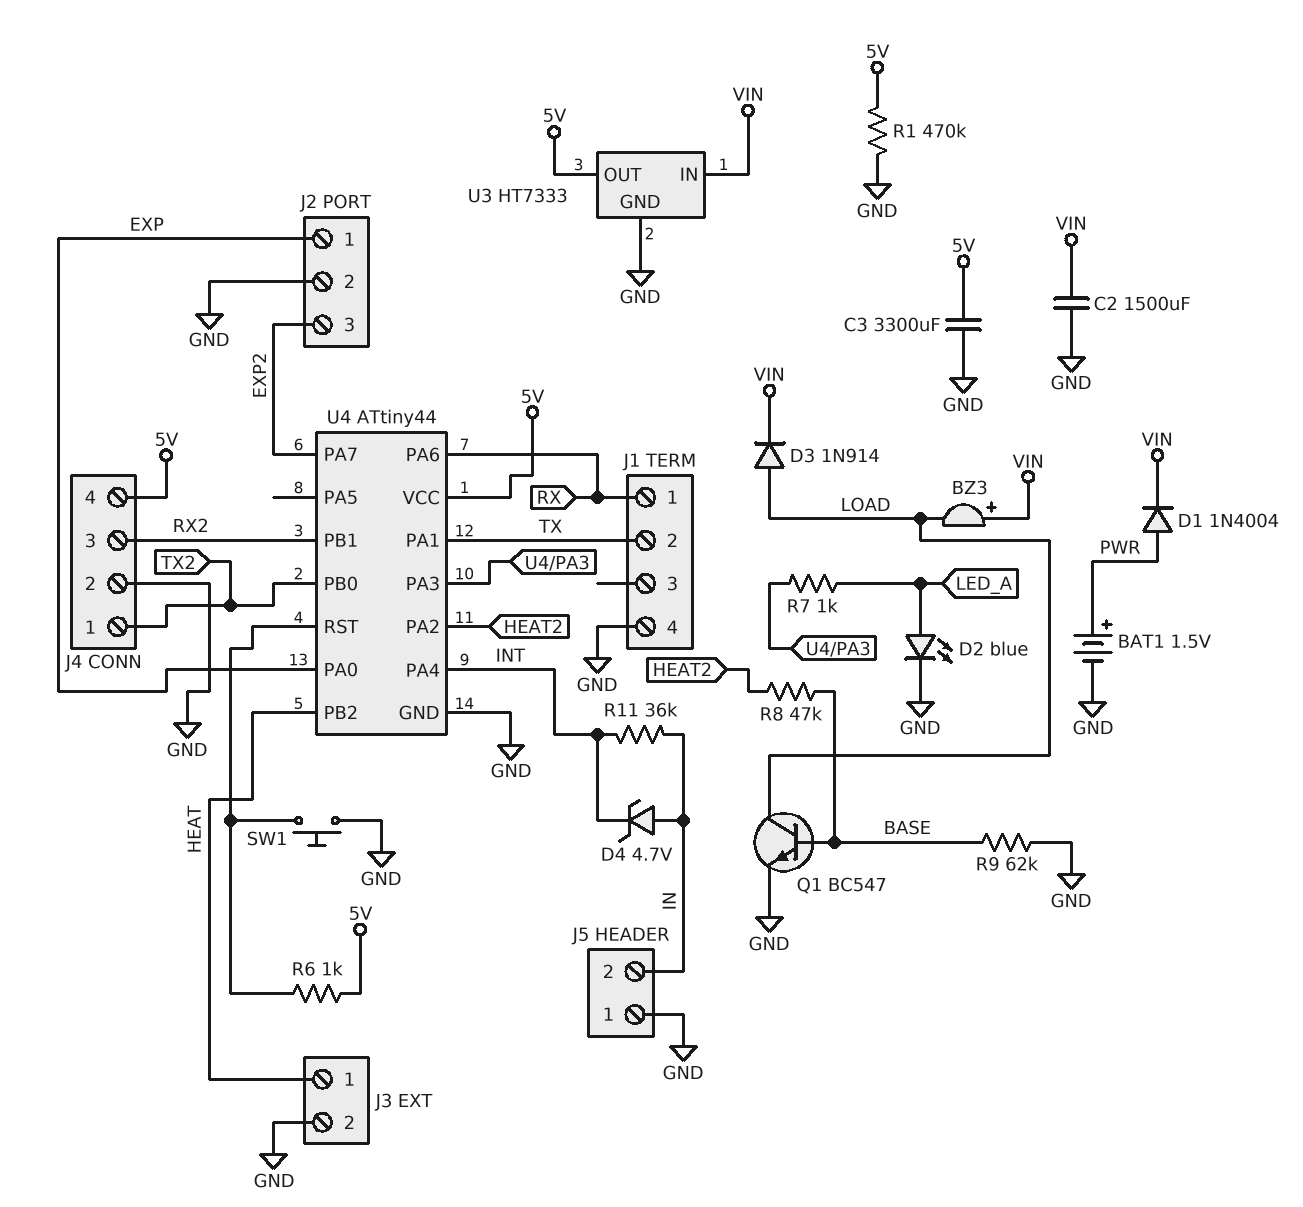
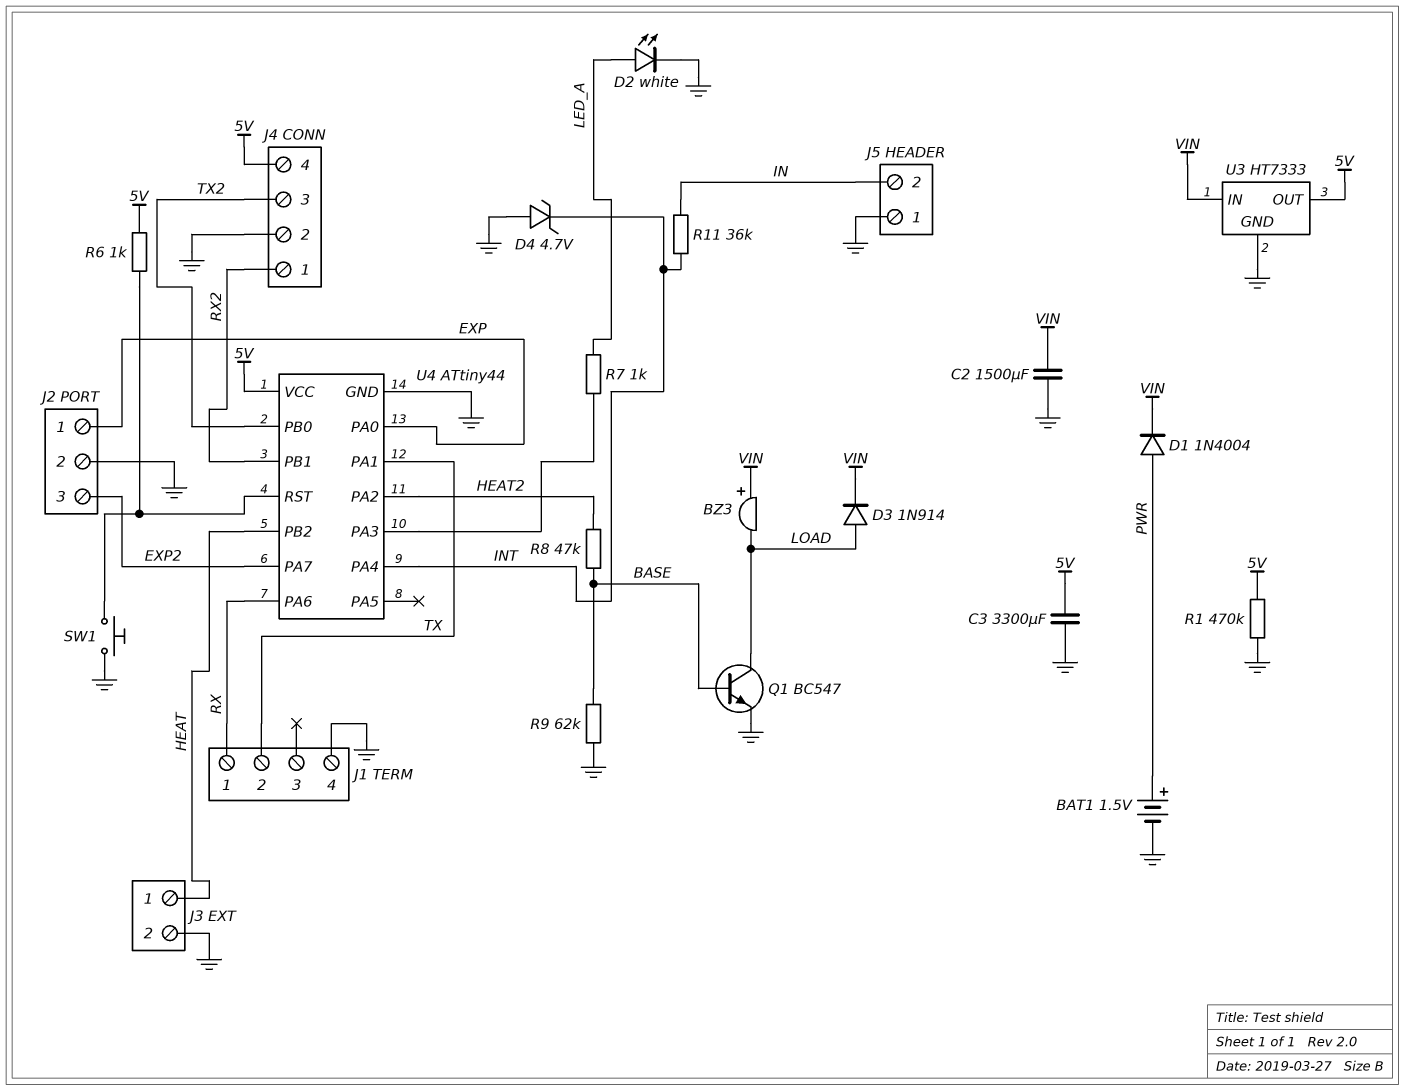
D2: LED blue (A LED_A, K GND) -> LED white (A LED_A, K GND)
D4: zener 4.7V (A IN, K INT) -> zener 4.7V (A GND, K INT)
J4 pin 1: TX2 -> RX2
J4 pin 3: RX2 -> TX2

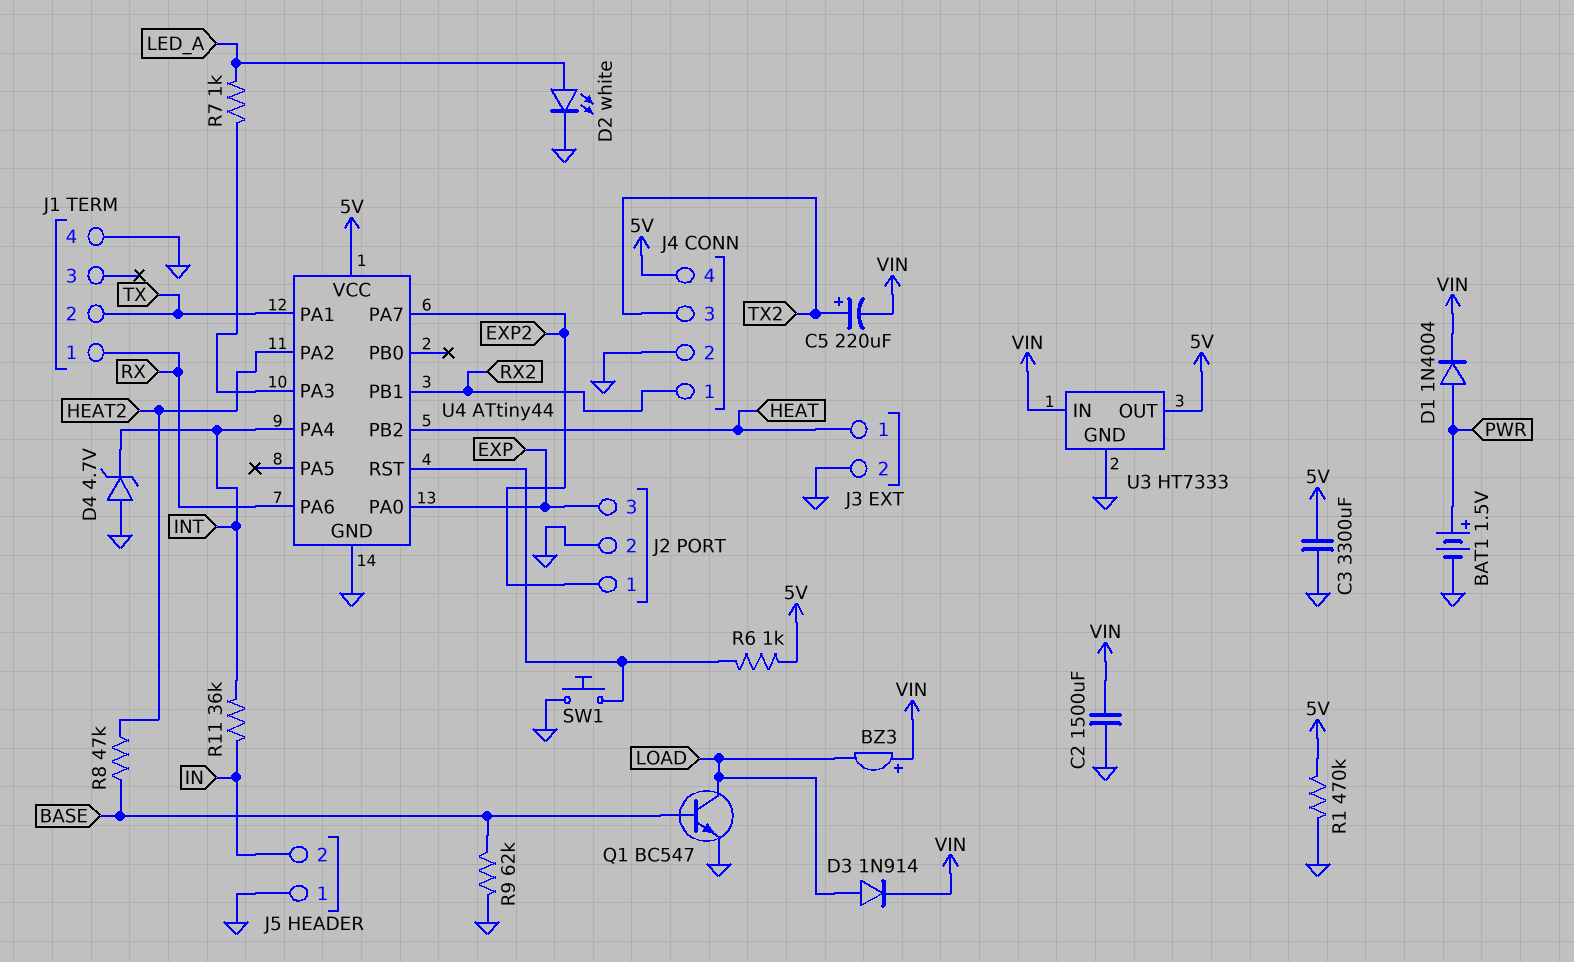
C5: none -> 220uF (plus TX2, minus VIN)
J2 pin 1: EXP -> EXP2
J2 pin 3: EXP2 -> EXP
U4 pin PB0: TX2 -> none

